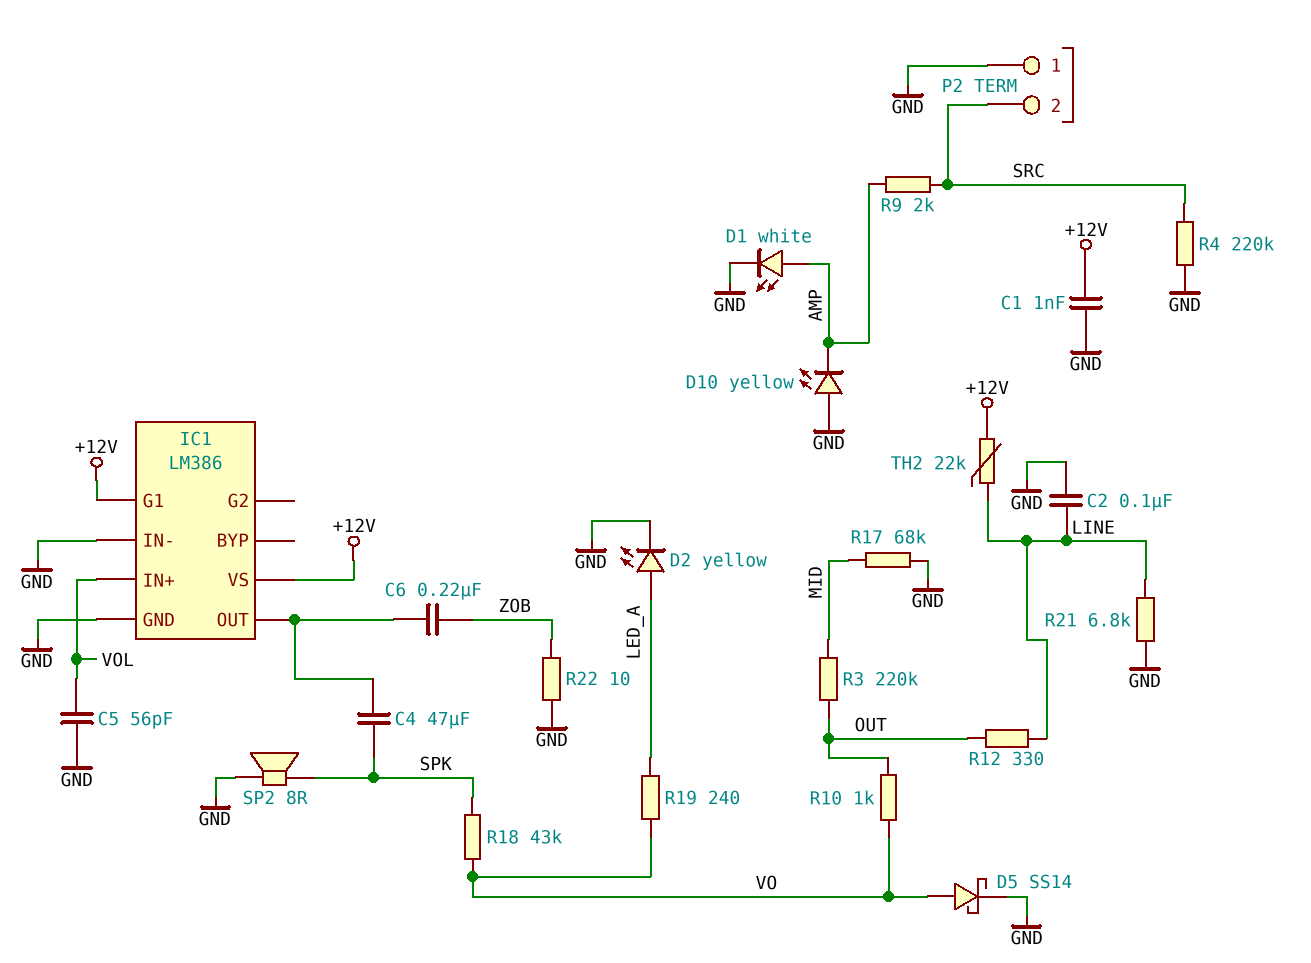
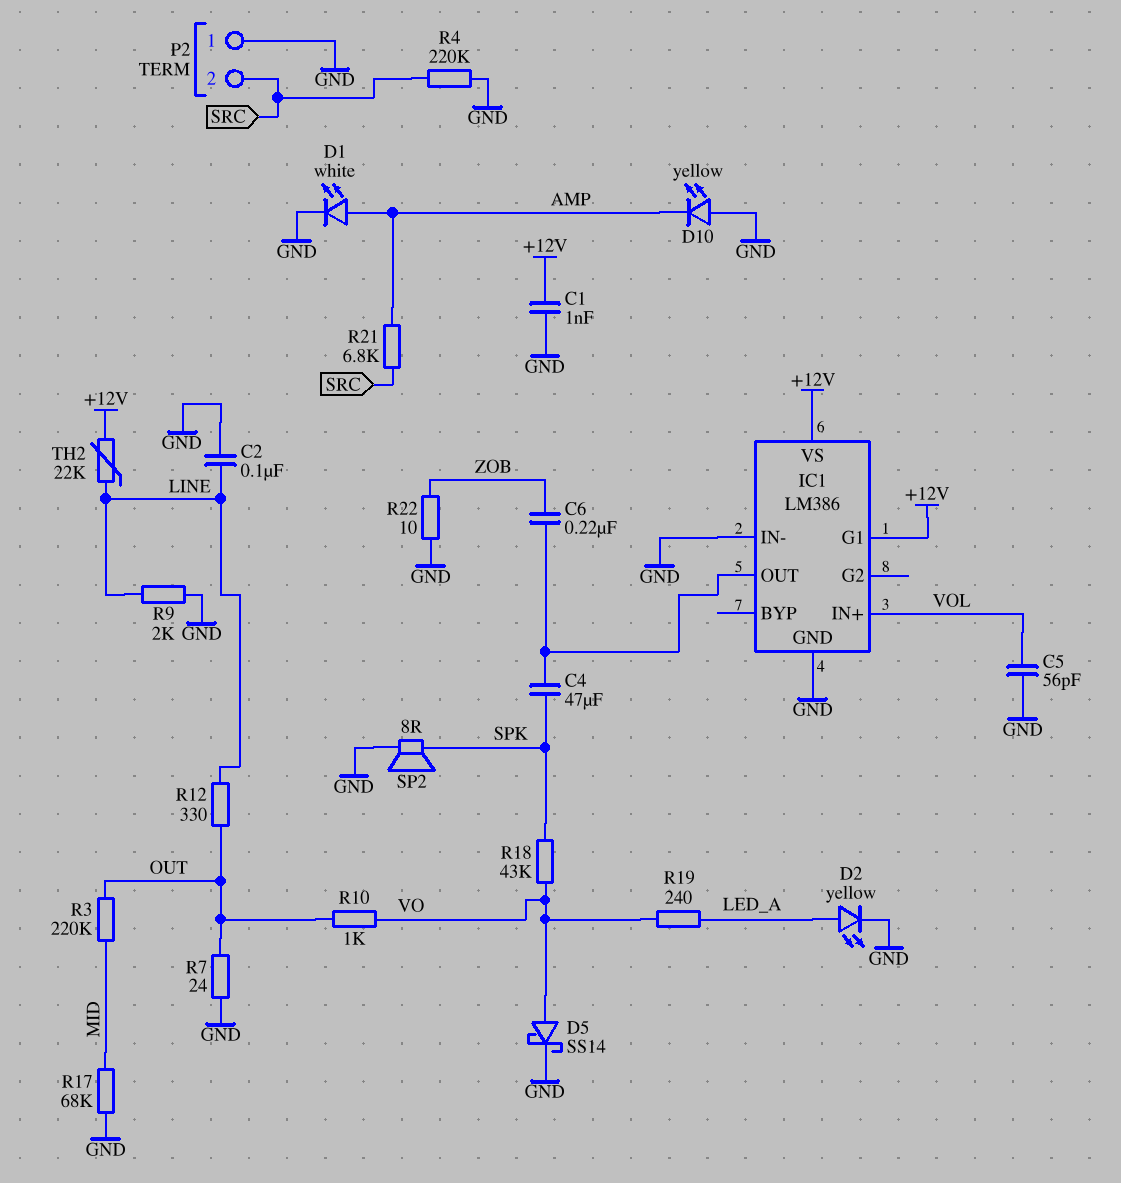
R7: none -> 24 (GND, OUT)
R9: 2k (AMP, SRC) -> 2k (GND, LINE)
R21: 6.8k (GND, LINE) -> 6.8k (AMP, SRC)

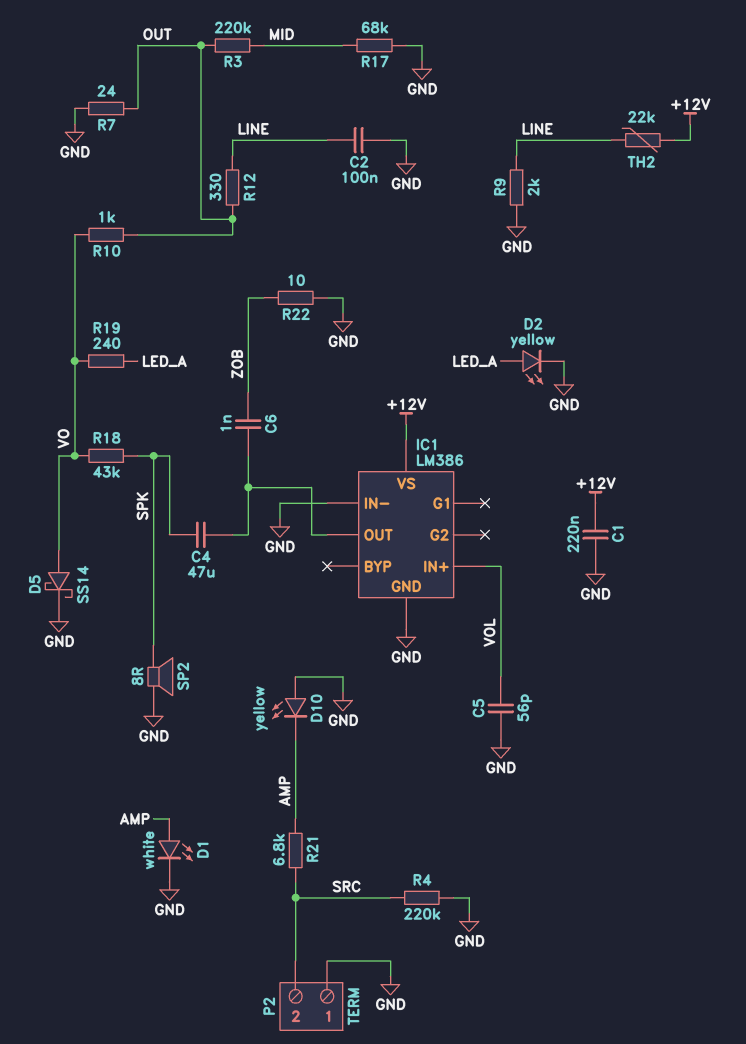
C1: 1nF (+12V, GND) -> 220nF (+12V, GND)
C6: 220nF (IC1/OUT, ZOB) -> 1nF (IC1/OUT, ZOB)
IC1 pin G1: +12V -> none

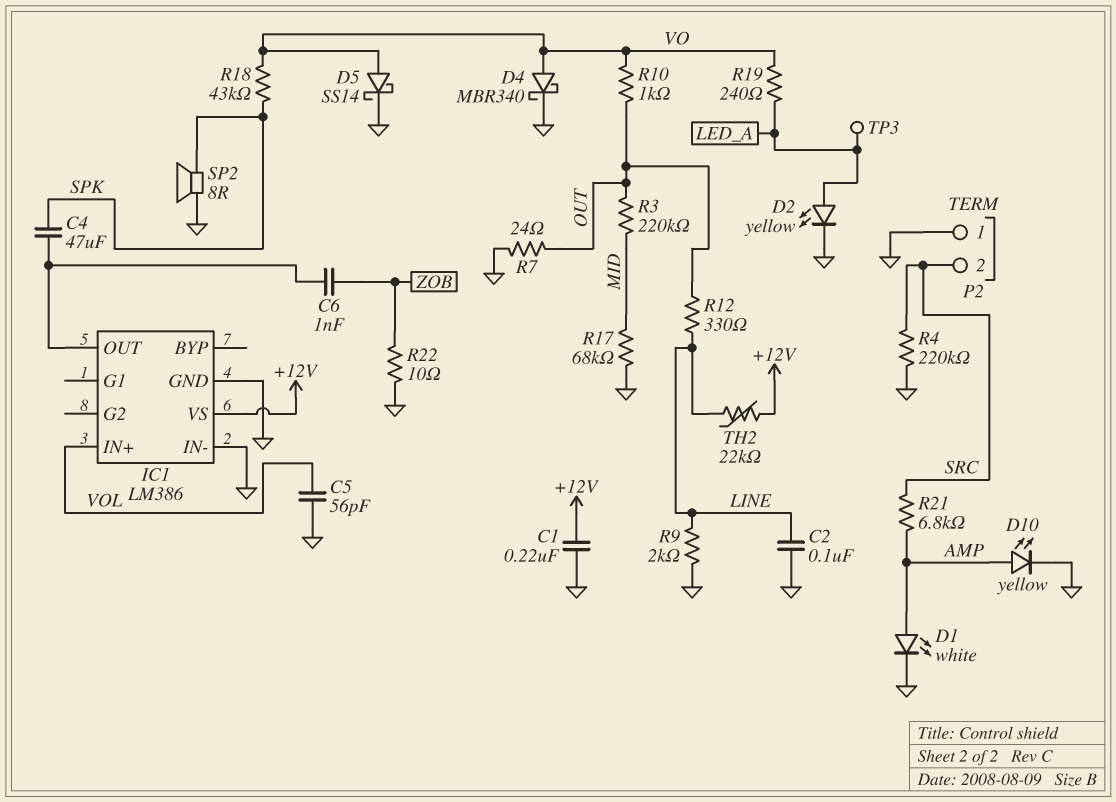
D4: none -> schottky MBR340 (A VO, K GND)
D10: LED yellow (A GND, K AMP) -> LED yellow (A AMP, K GND)
TP3: none -> test point (LED_A)

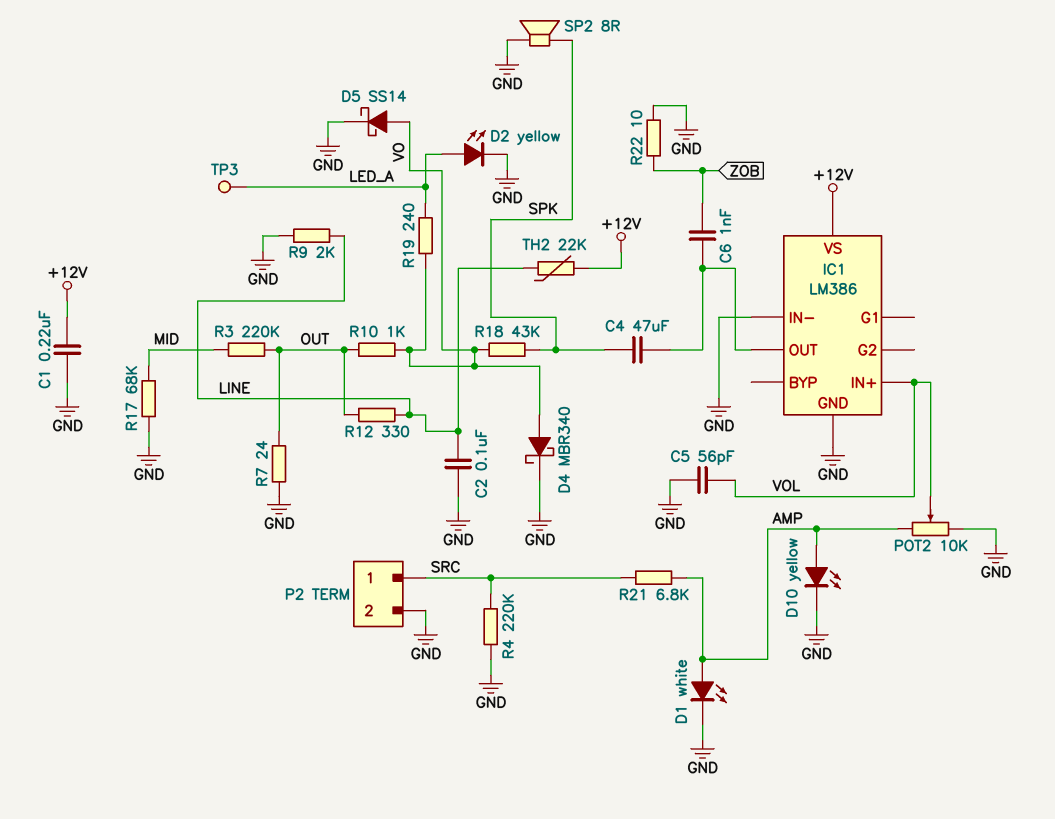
P2 pin 1: GND -> SRC
P2 pin 2: SRC -> GND
POT2: none -> 10k (AMP, GND, wiper VOL)

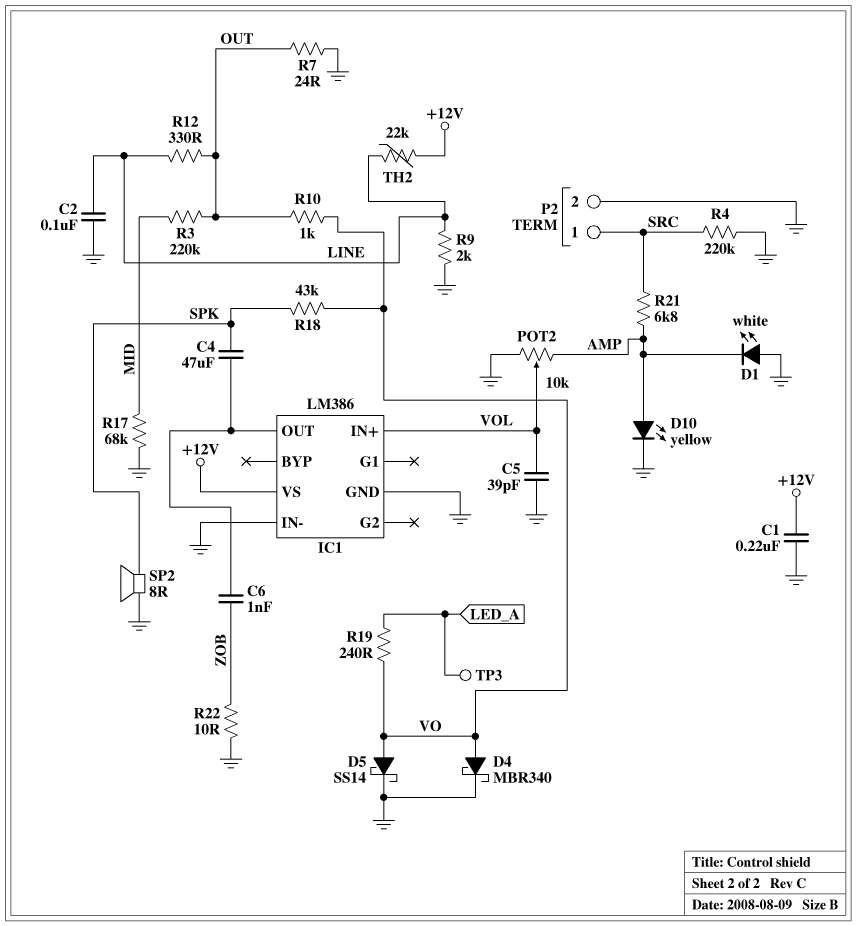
C5: 56pF (GND, VOL) -> 39pF (GND, VOL)
D1: LED white (A AMP, K GND) -> LED white (A GND, K AMP)
D2: LED yellow (A LED_A, K GND) -> none

